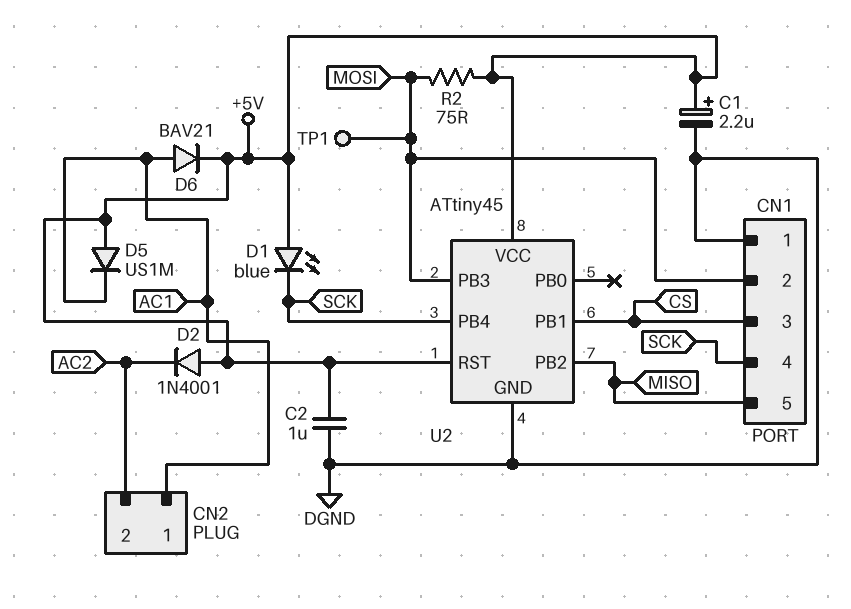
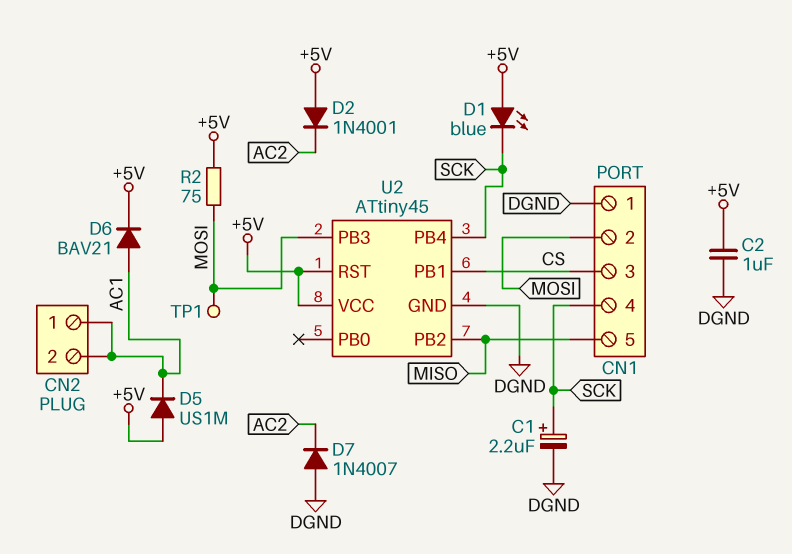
C1: 2.2uF (plus +5V, minus DGND) -> 2.2uF (plus SCK, minus DGND)
CN2 pin 2: AC2 -> AC1
D7: none -> diode 1N4007 (A DGND, K AC2)

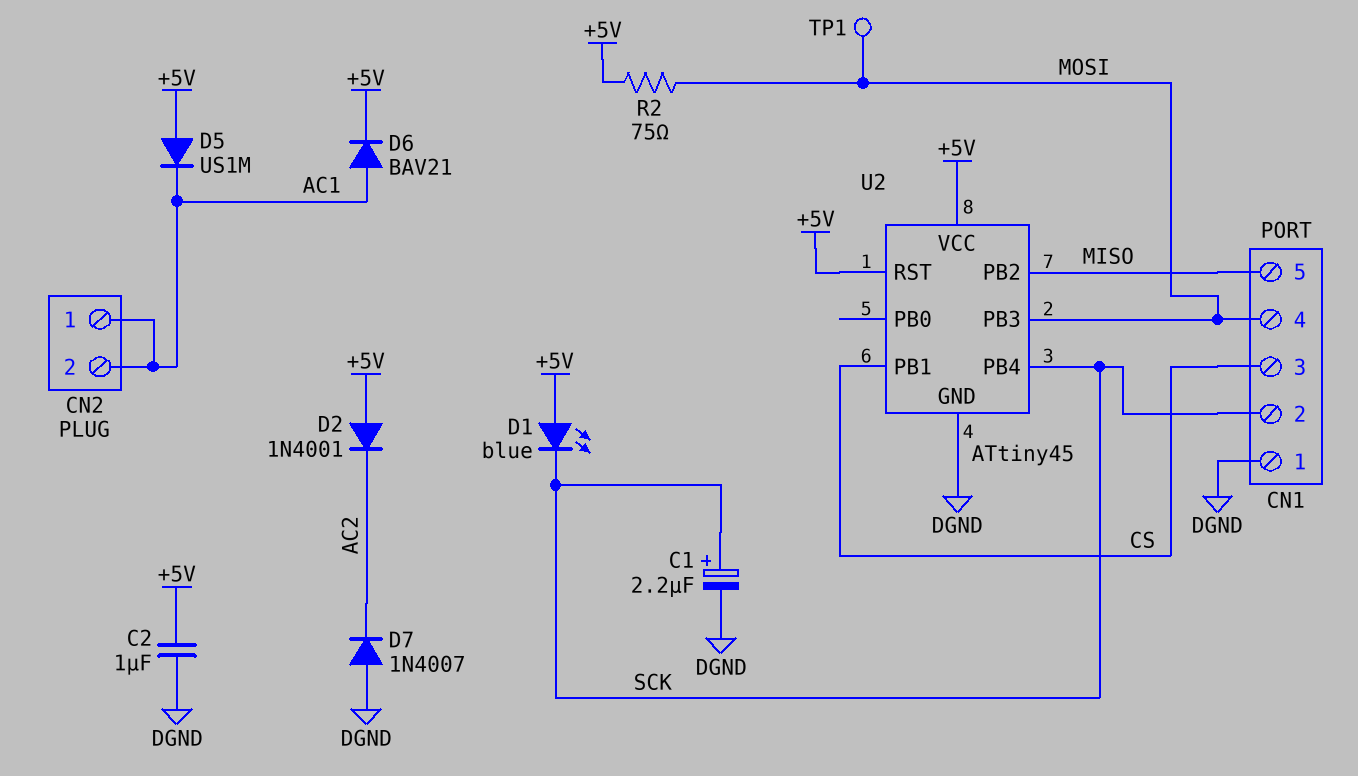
CN1 pin 2: MOSI -> SCK
CN1 pin 4: SCK -> MOSI

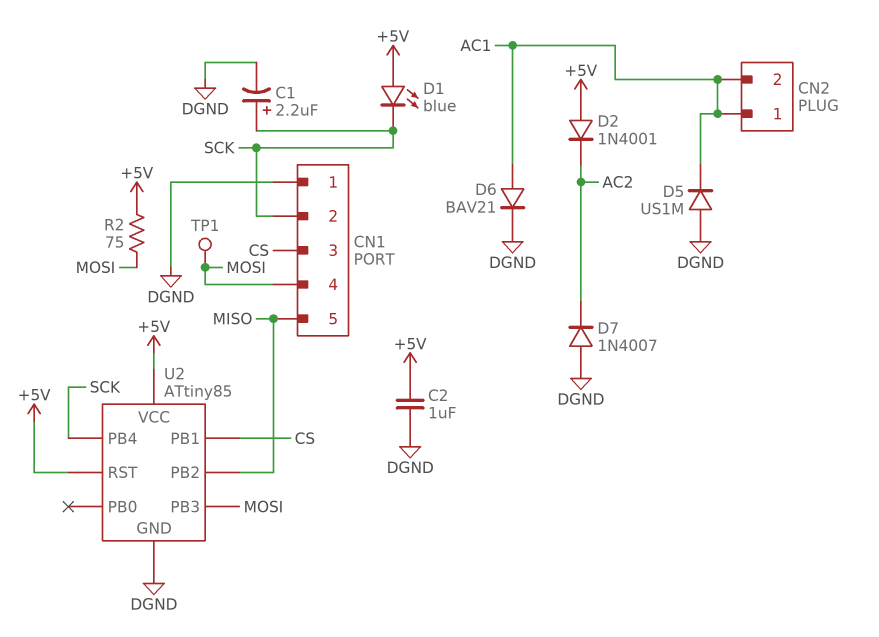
D5: diode US1M (A +5V, K AC1) -> diode US1M (A DGND, K AC1)
D6: diode BAV21 (A AC1, K +5V) -> diode BAV21 (A AC1, K DGND)
U2: ATtiny45 -> ATtiny85

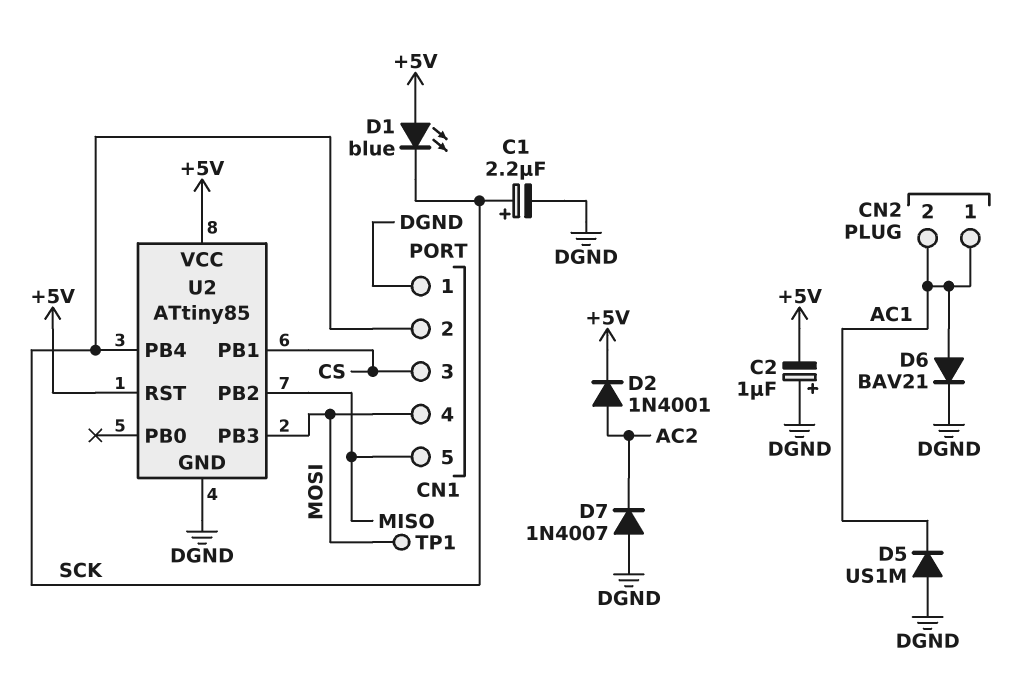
C2: 1uF (+5V, DGND) -> 1uF (plus DGND, minus +5V)
D2: diode 1N4001 (A +5V, K AC2) -> diode 1N4001 (A AC2, K +5V)
R2: 75 (+5V, MOSI) -> none

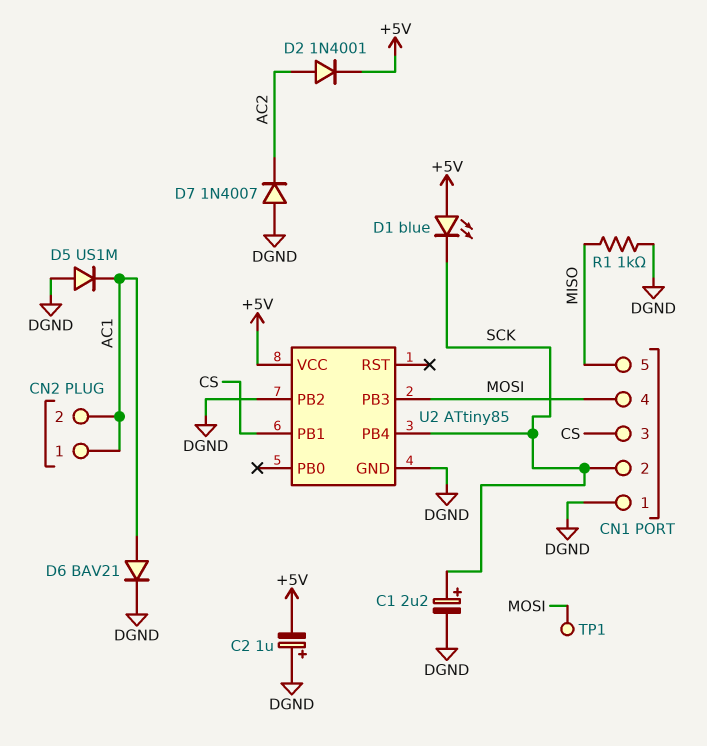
R1: none -> 1k (DGND, MISO)
U2 pin PB2: MISO -> DGND
U2 pin RST: +5V -> none

